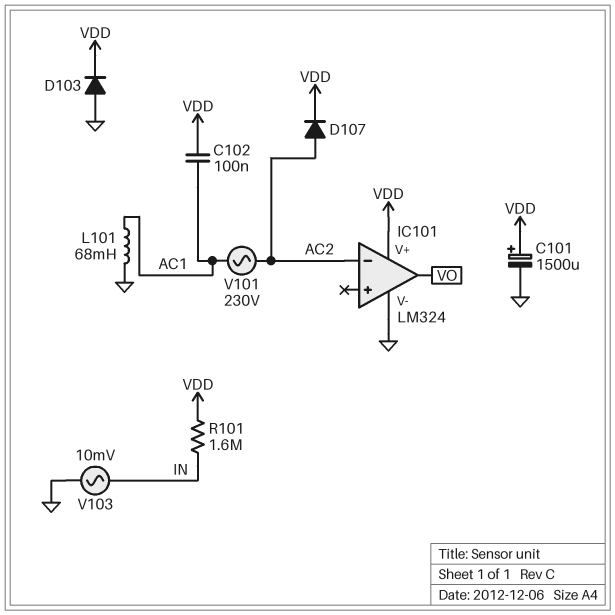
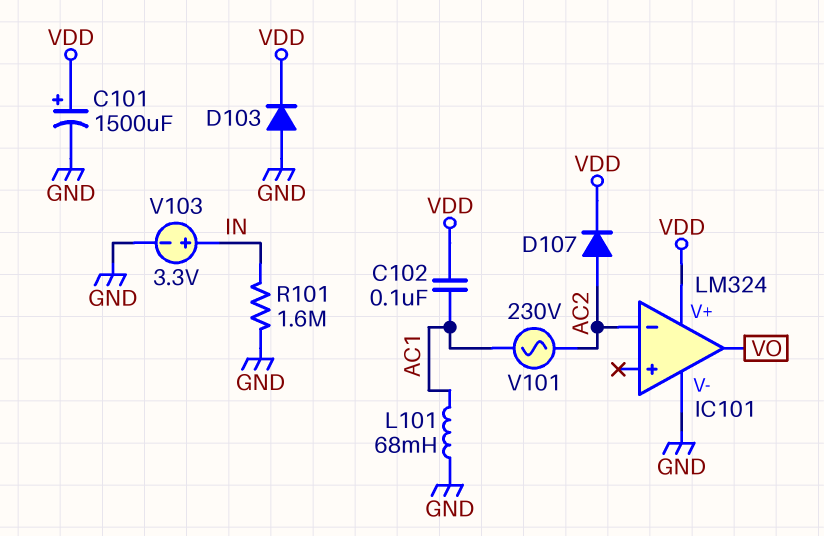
R101: 1.6M (IN, VDD) -> 1.6M (GND, IN)
V103: AC 10mV (GND, IN) -> 3.3V (plus IN, minus GND)

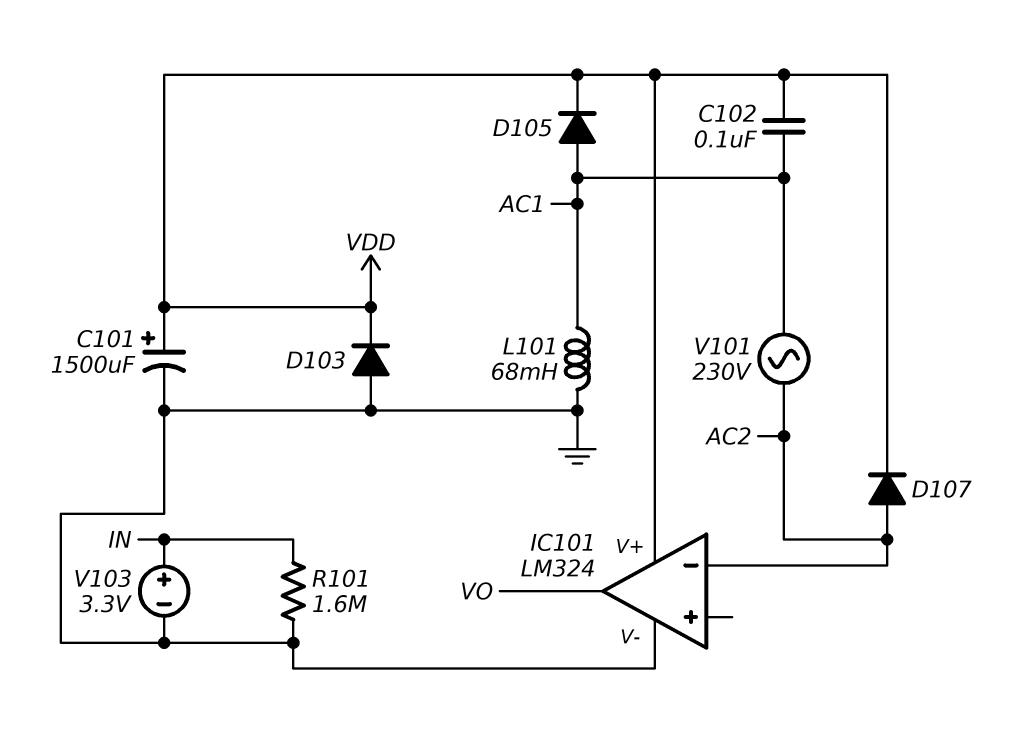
D105: none -> diode (A AC1, K VDD)

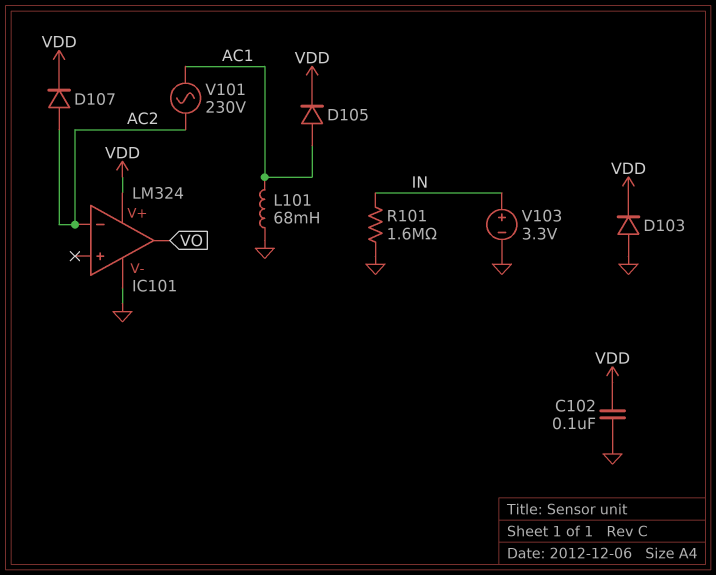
C101: 1500uF (plus VDD, minus GND) -> none
C102: 100nF (AC1, VDD) -> 100nF (GND, VDD)

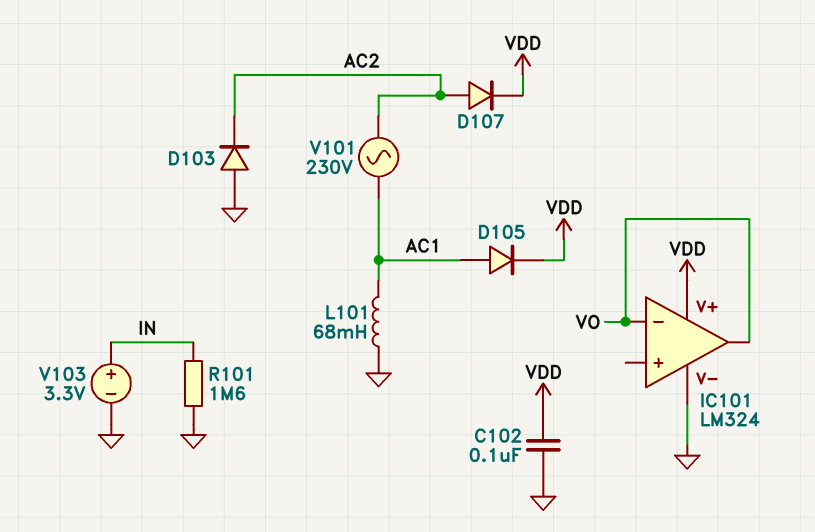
D103: diode (A GND, K VDD) -> diode (A GND, K AC2)
IC101 pin in-: AC2 -> VO

